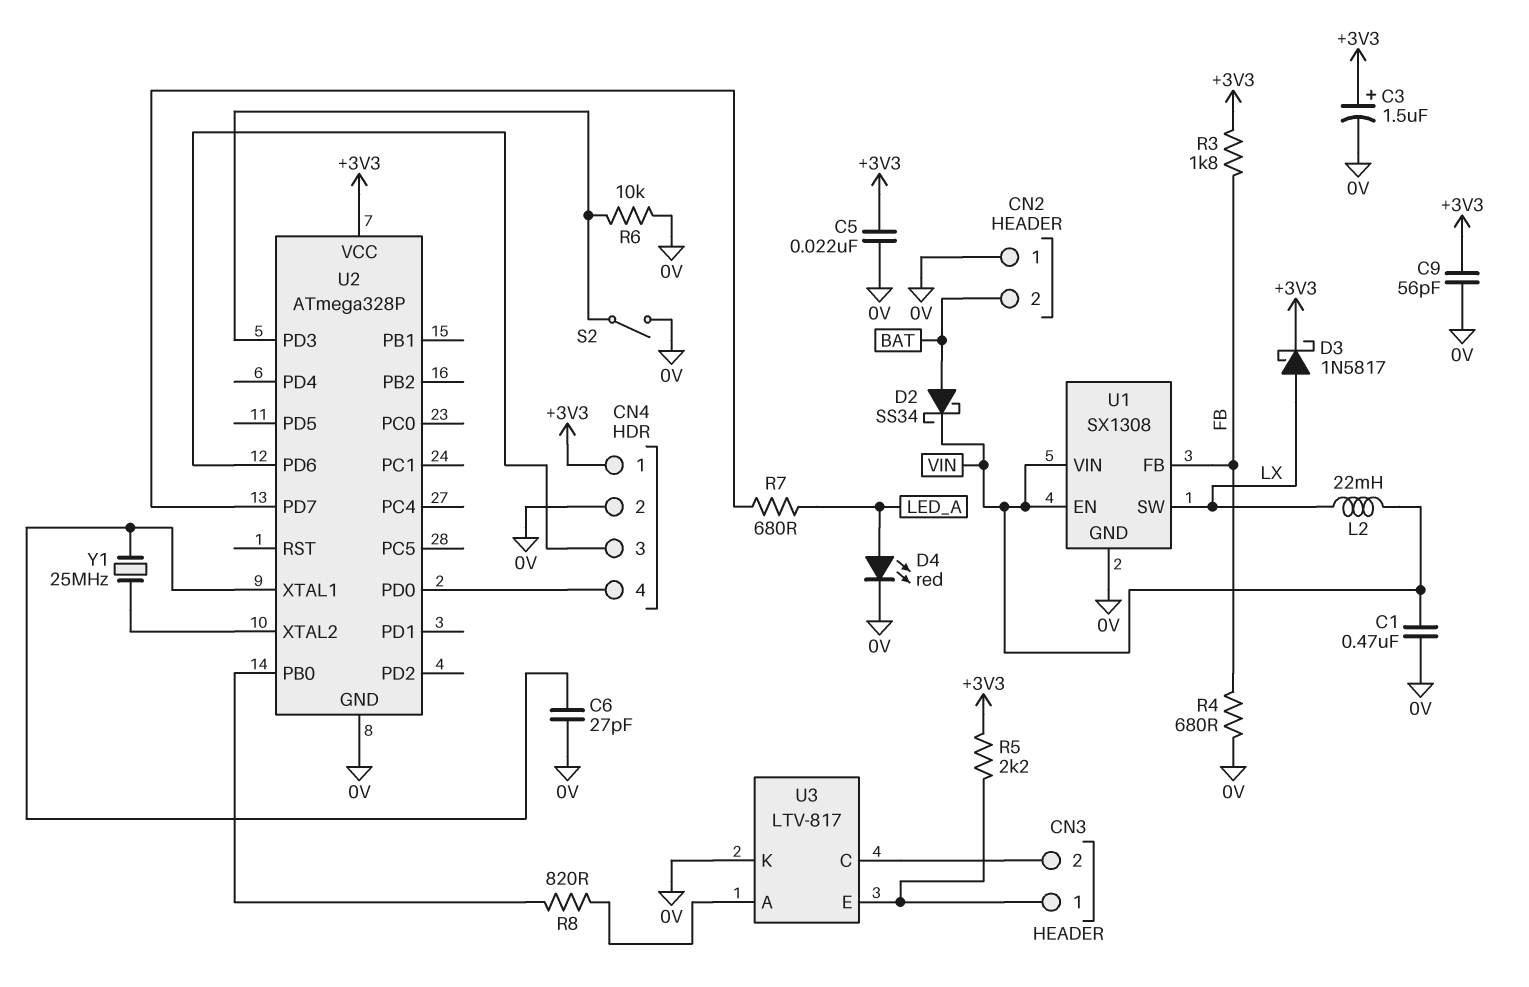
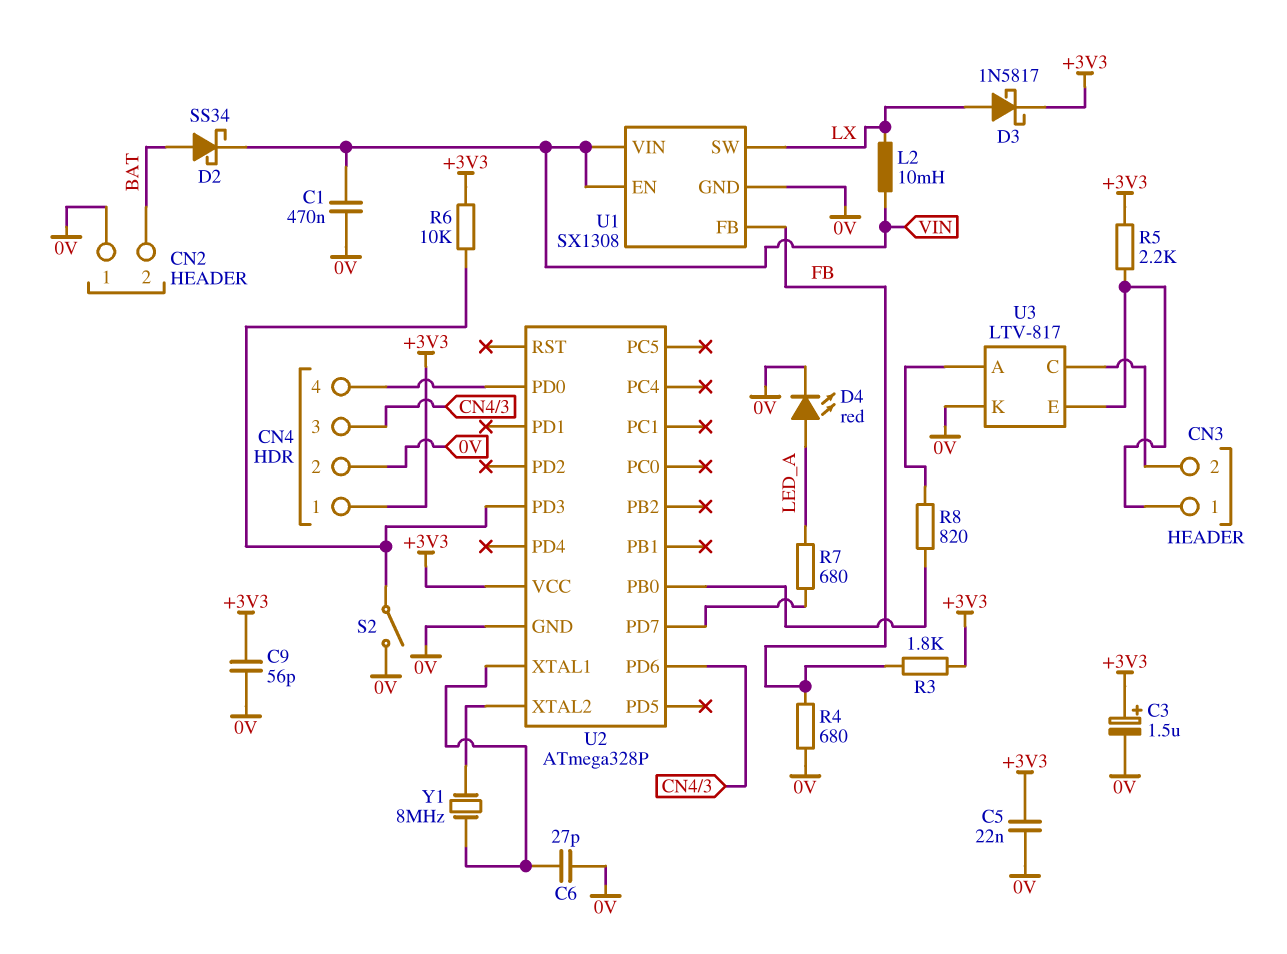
L2: 22mH (LX, VIN) -> 10mH (LX, VIN)
R6: 10k (0V, U2/PD3) -> 10k (+3V3, U2/PD3)
Y1: 25MHz (U2/XTAL1, U2/XTAL2) -> 8MHz (U2/XTAL1, U2/XTAL2)

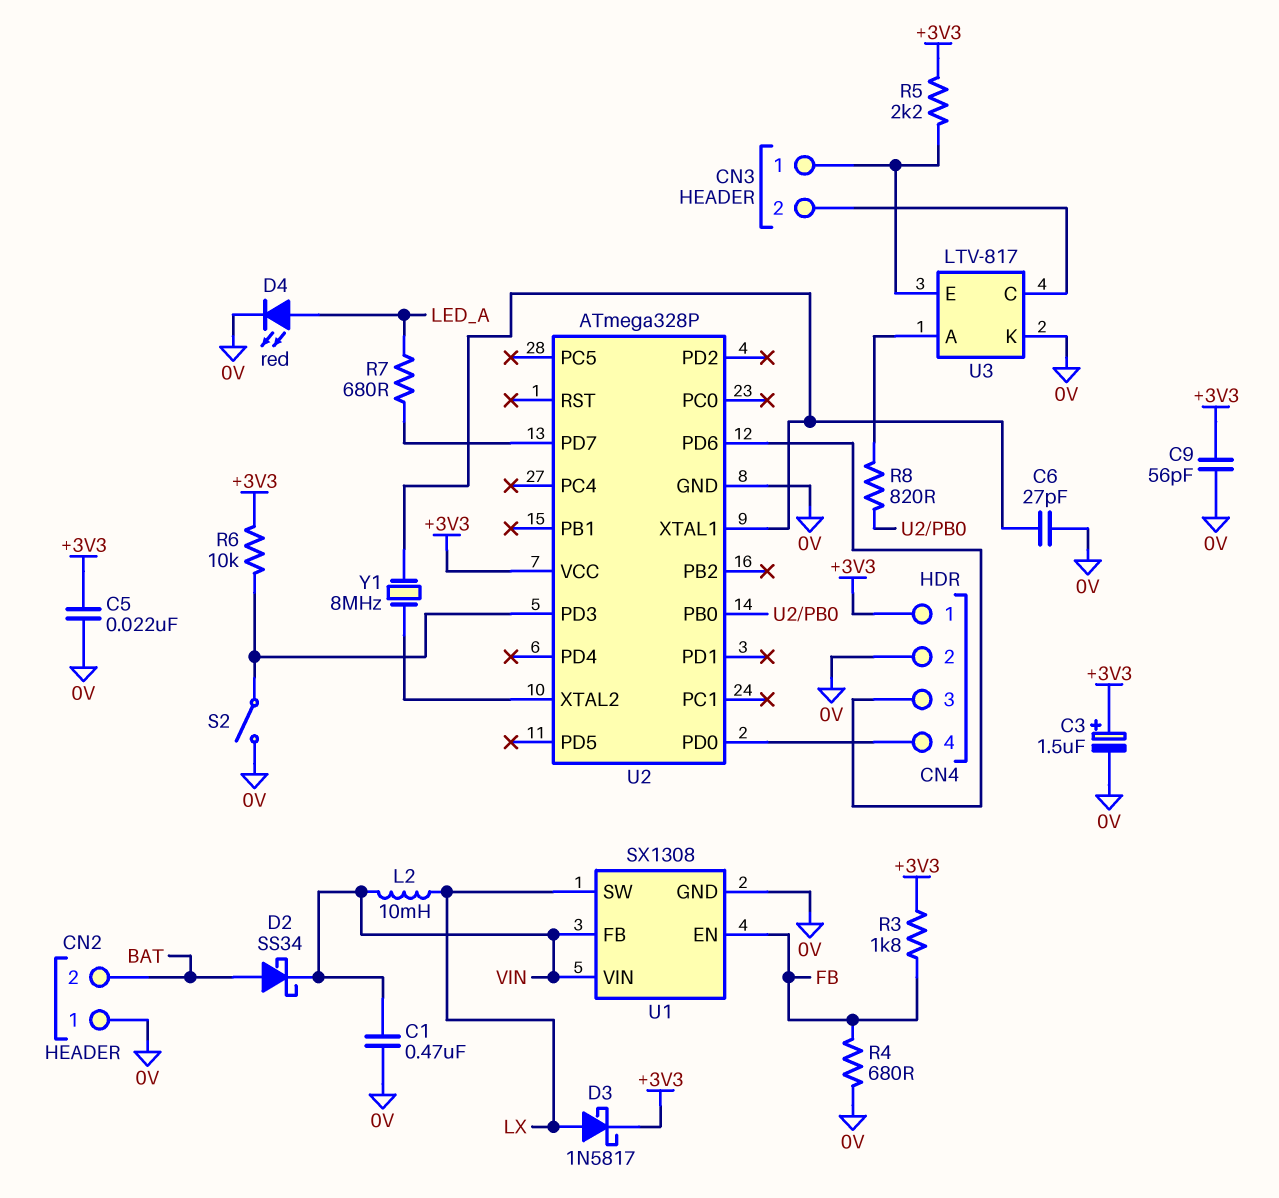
U1 pin EN: VIN -> FB
U1 pin FB: FB -> VIN

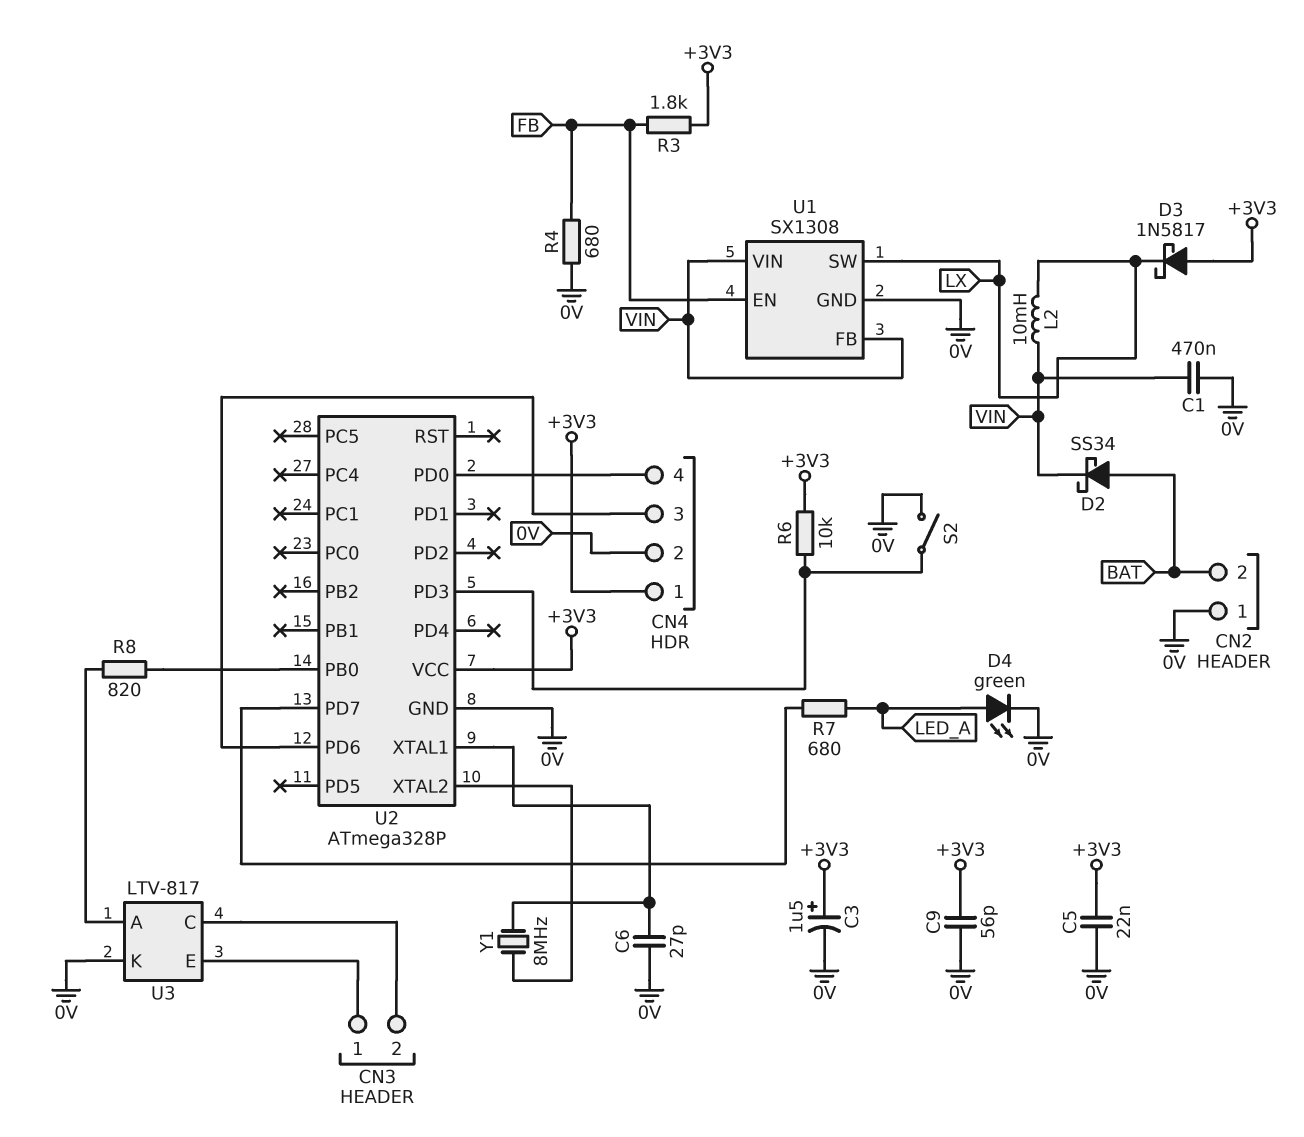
D3: schottky 1N5817 (A LX, K +3V3) -> schottky 1N5817 (A +3V3, K LX)
D4: LED red (A LED_A, K 0V) -> LED green (A LED_A, K 0V)
R5: 2.2k (+3V3, CN3/1) -> none

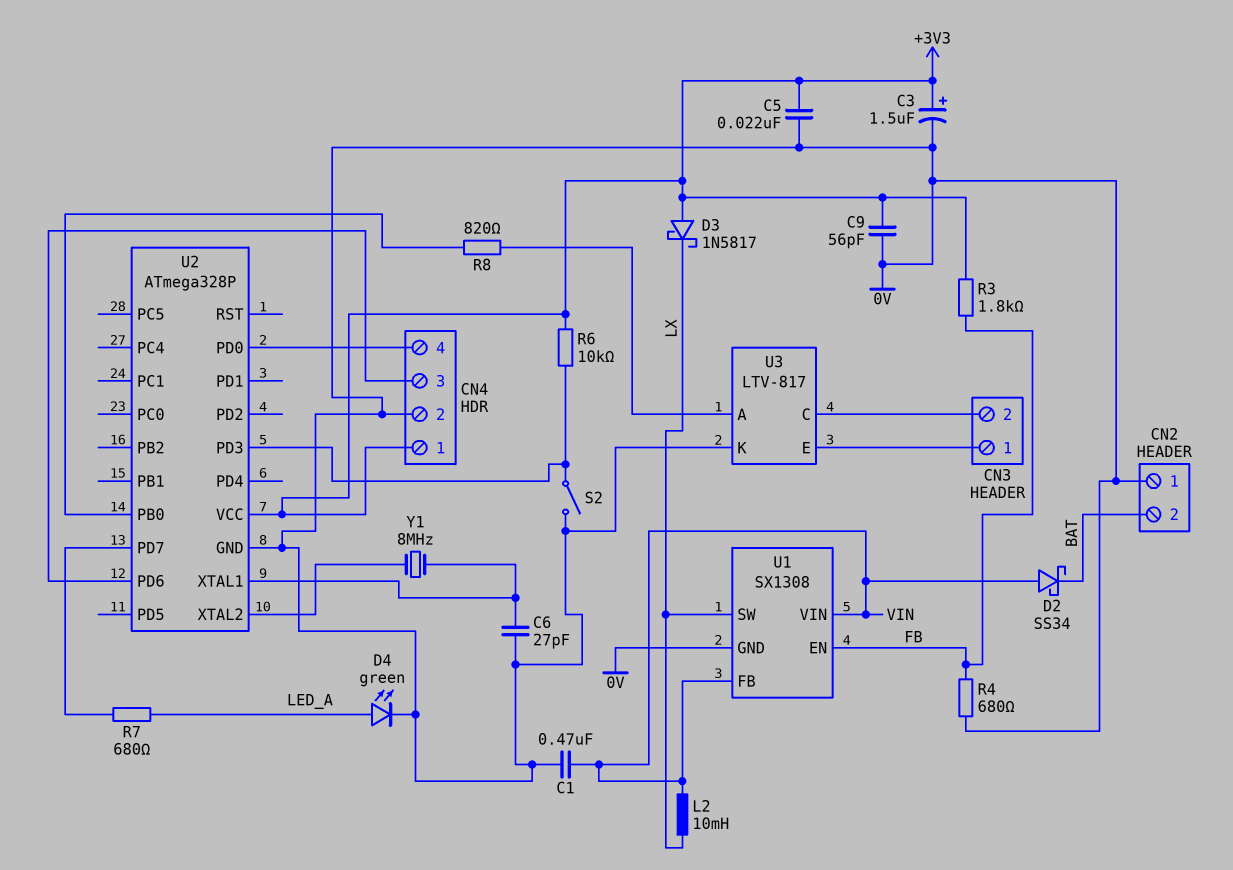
D2: schottky SS34 (A BAT, K VIN) -> schottky SS34 (A VIN, K BAT)

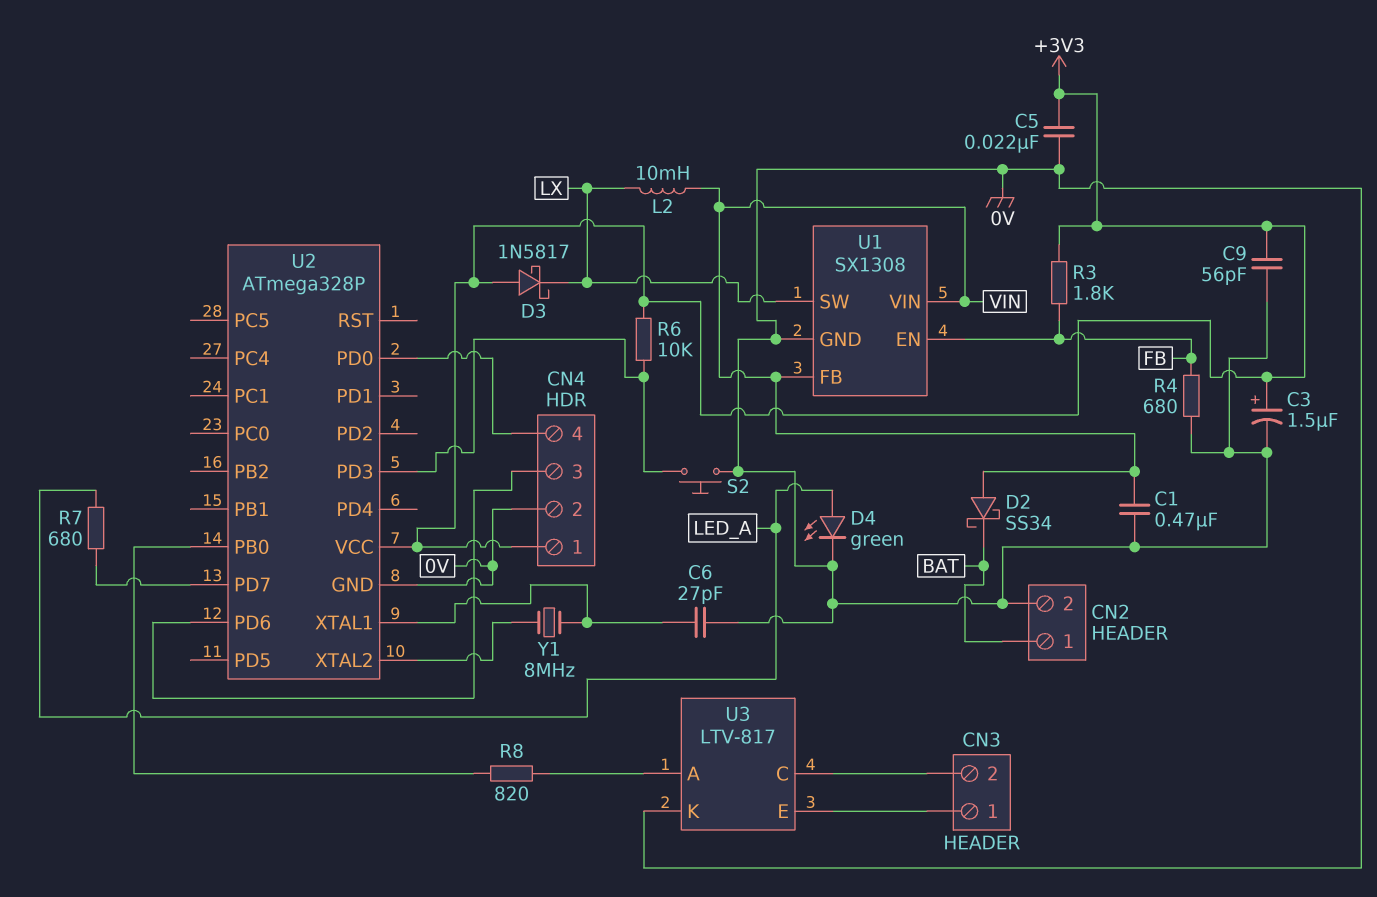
CN2 pin 1: 0V -> BAT
CN2 pin 2: BAT -> 0V
S2: switch (0V, U2/PD3) -> button (0V, U2/PD3)

